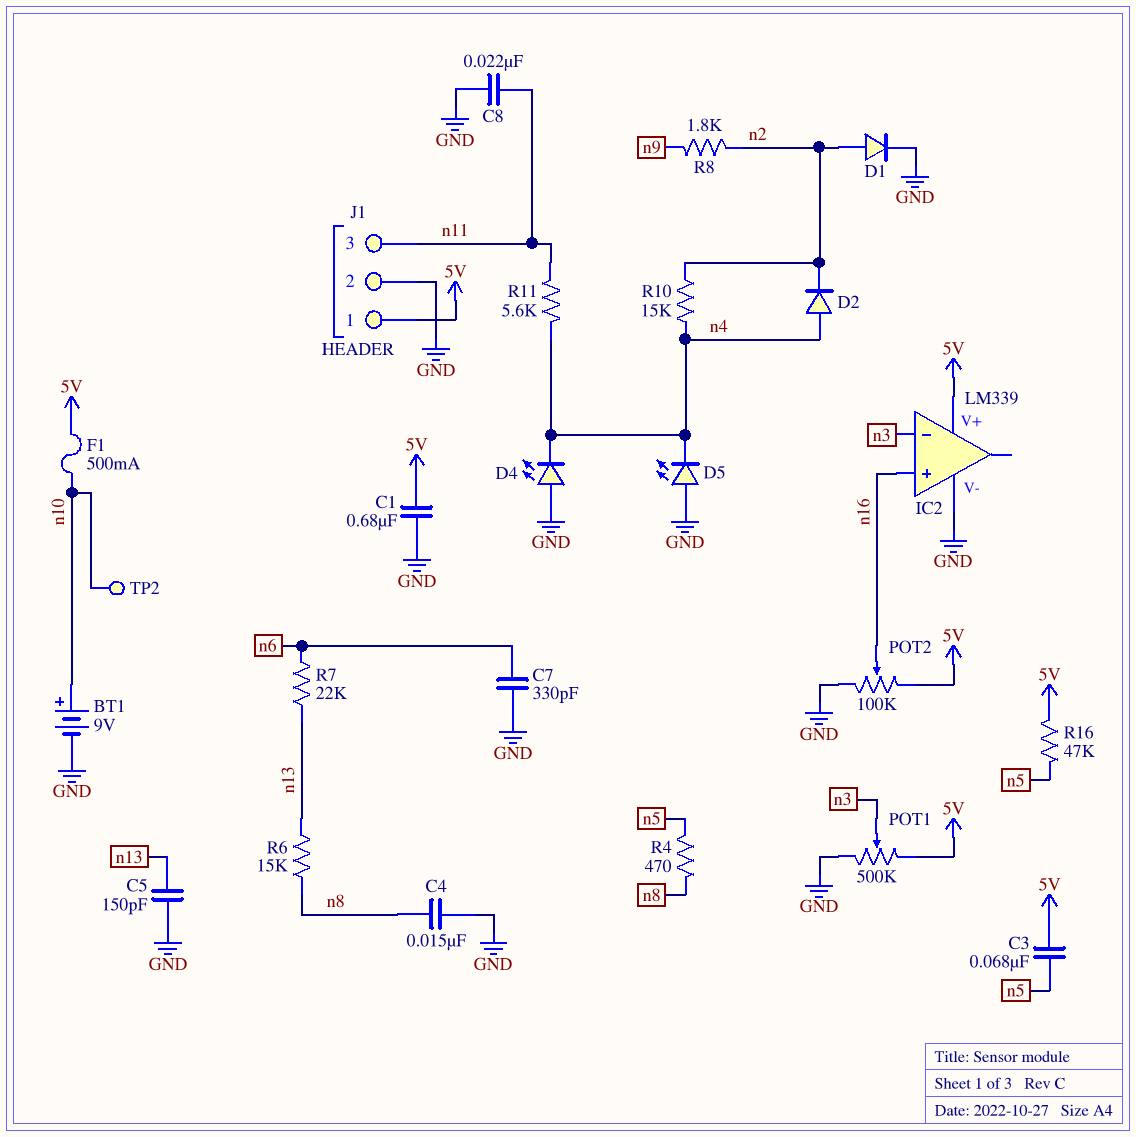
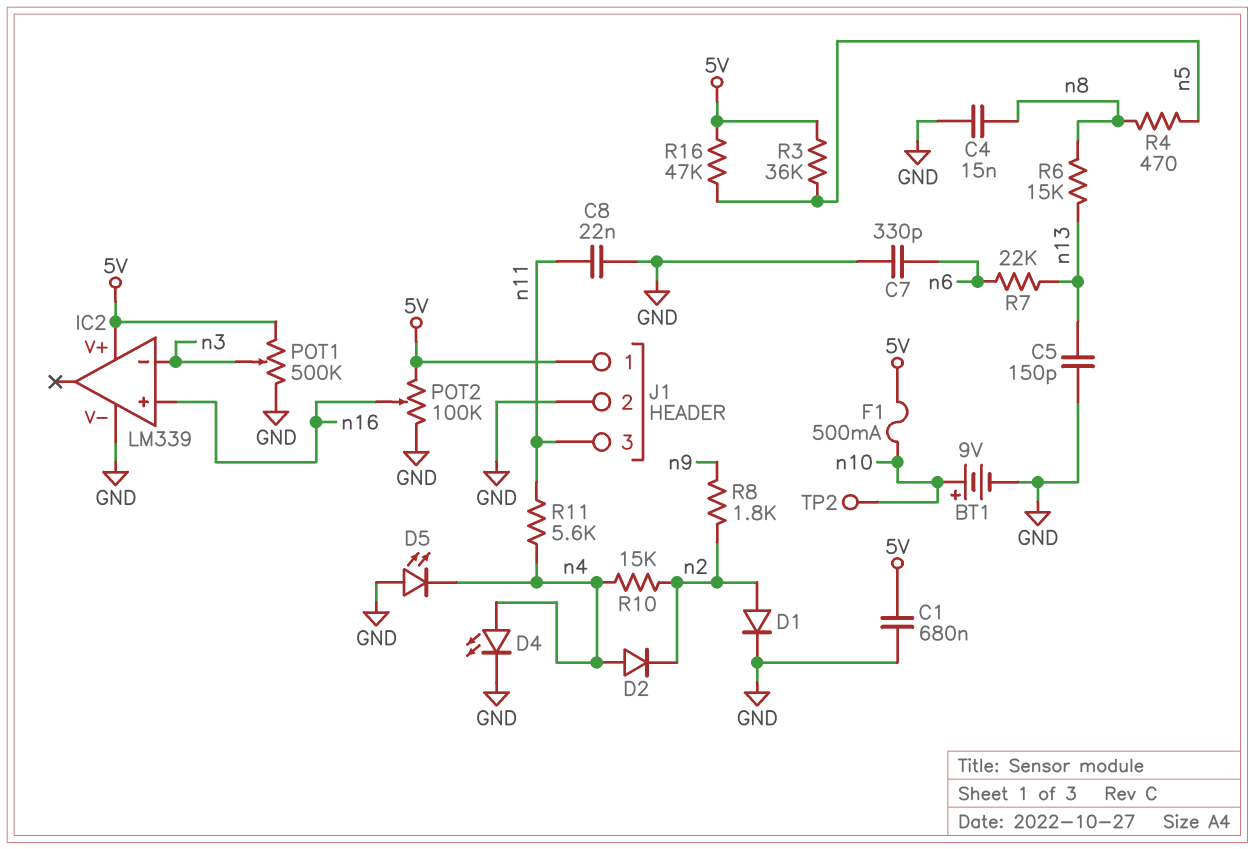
C3: 68nF (5V, n5) -> none
D4: LED (A GND, K n4) -> LED (A n4, K GND)
R3: none -> 36k (5V, n5)

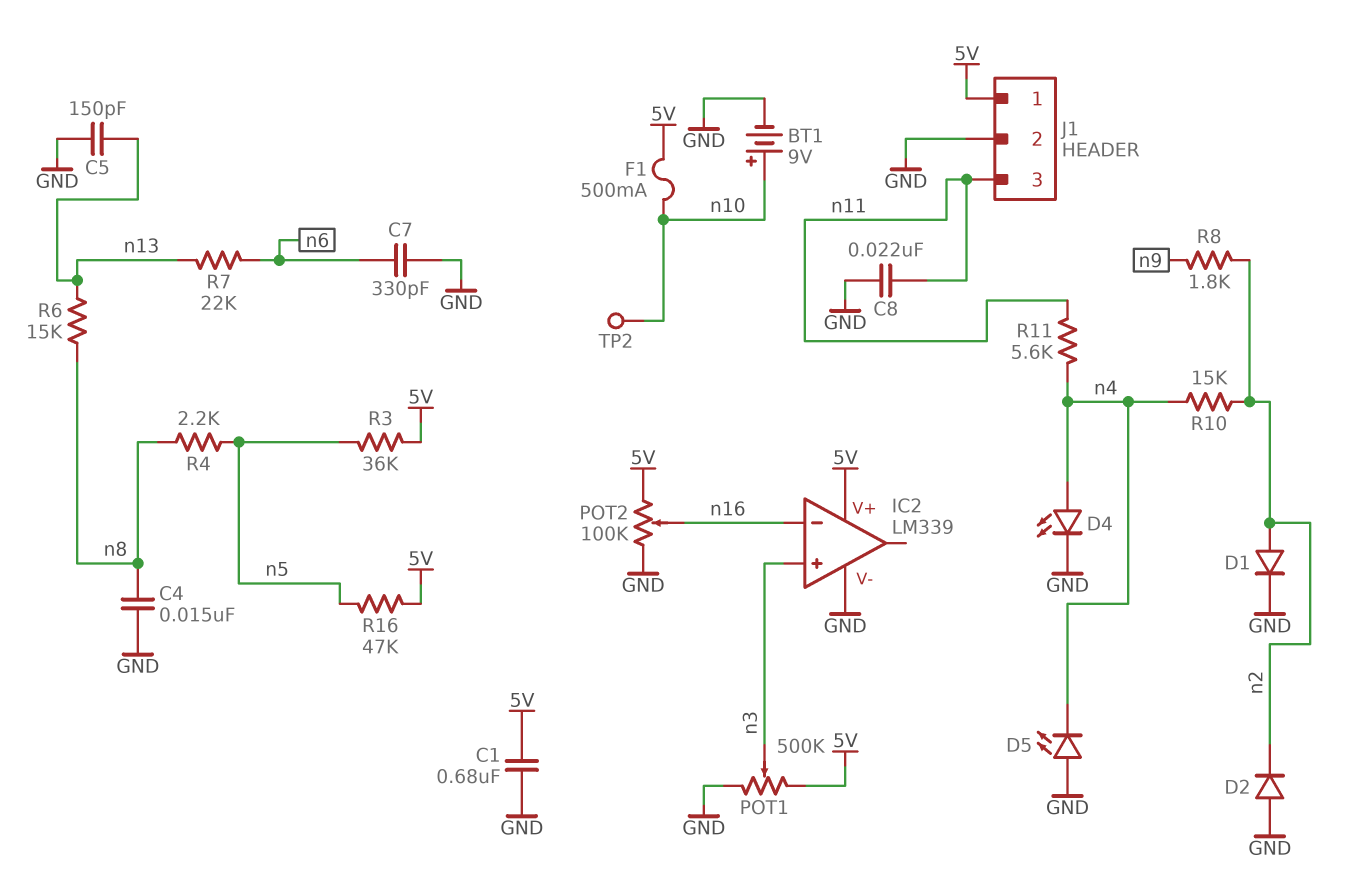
D2: diode (A n4, K n2) -> diode (A GND, K n2)
IC2 pin in+: n16 -> n3
IC2 pin in-: n3 -> n16
R4: 470 (n5, n8) -> 2.2k (n5, n8)

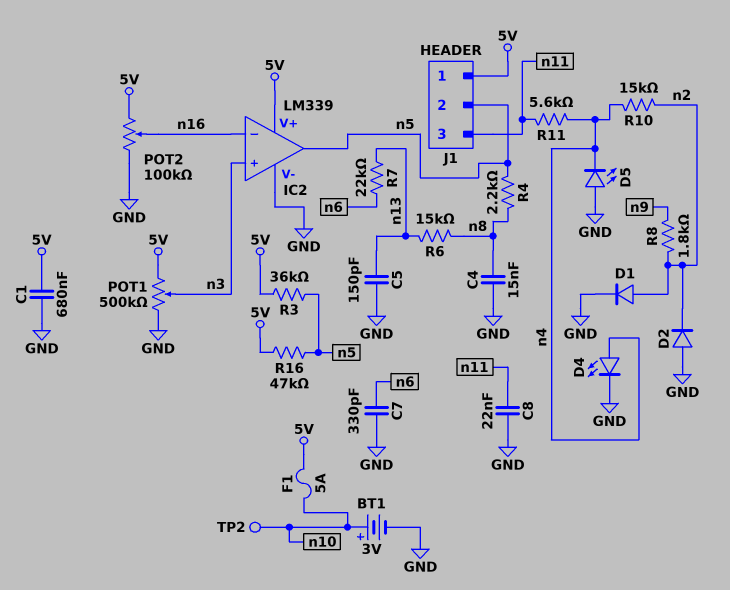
BT1: 9V (plus n10, minus GND) -> 3V (plus n10, minus GND)
F1: 500mA (5V, n10) -> 5A (5V, n10)
IC2 pin out: none -> n5
J1 pin 2: GND -> n5

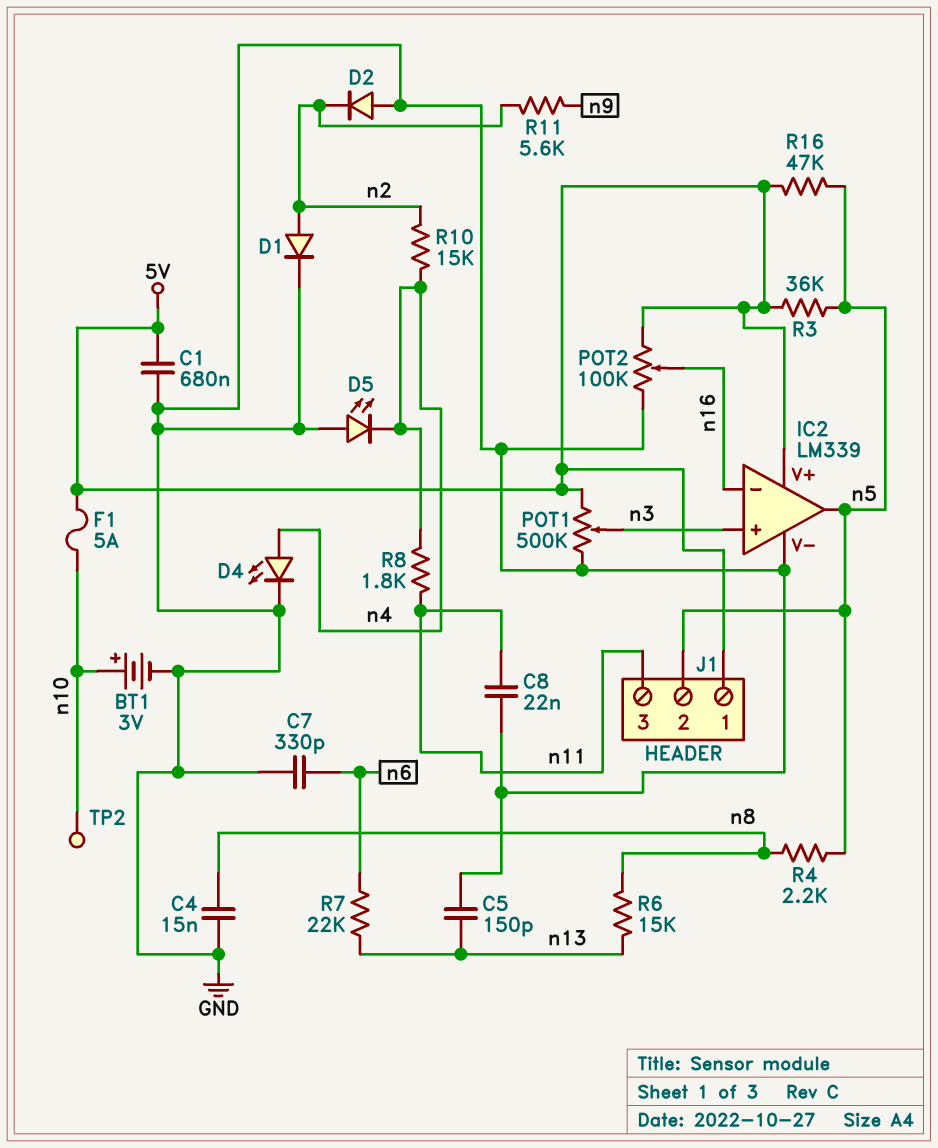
R8: 1.8k (n2, n9) -> 1.8k (n4, n11)
R11: 5.6k (n4, n11) -> 5.6k (n2, n9)

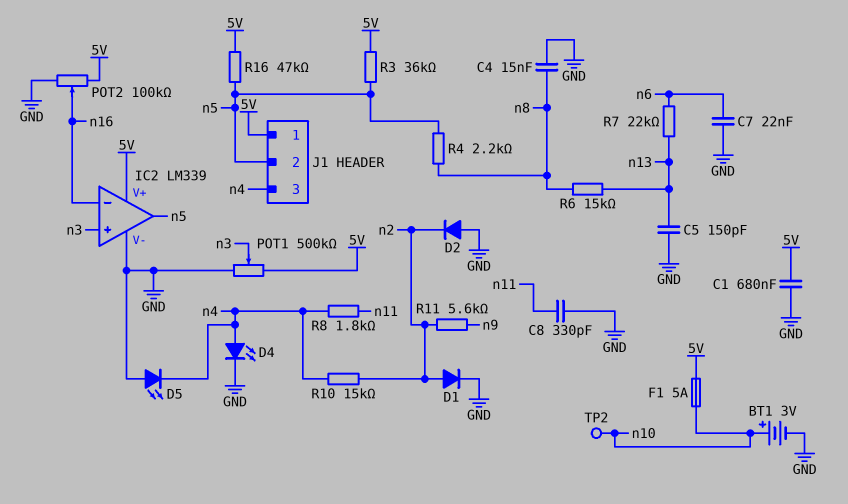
C7: 330pF (GND, n6) -> 22nF (GND, n6)
C8: 22nF (GND, n11) -> 330pF (GND, n11)
J1 pin 3: n11 -> n4

